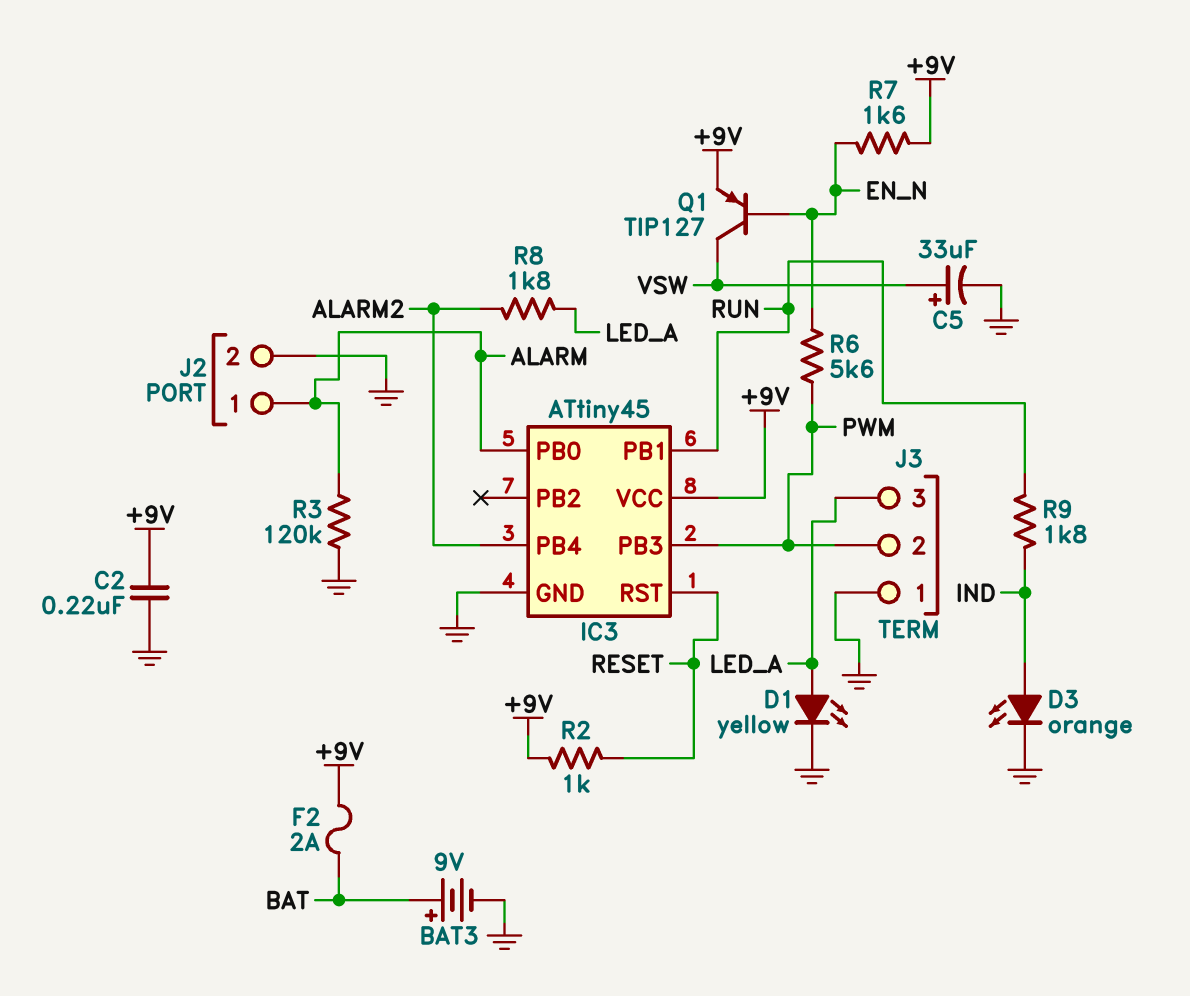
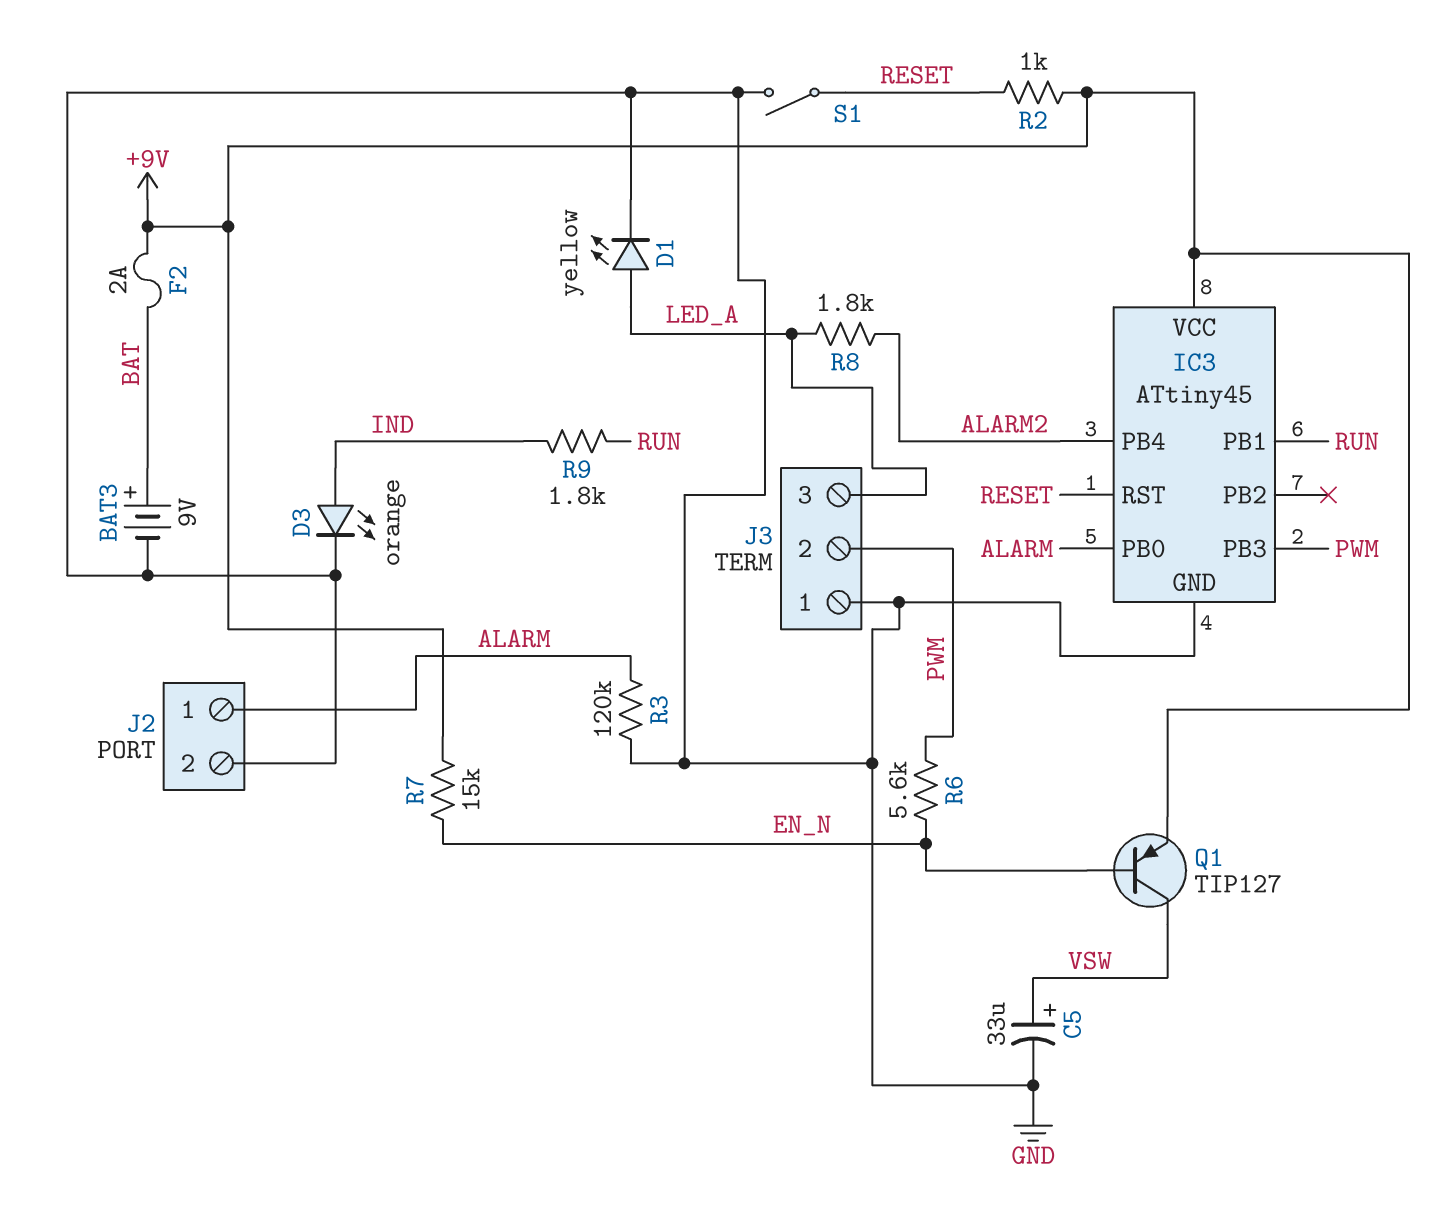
C2: 220nF (+9V, GND) -> none
R7: 1.6k (+9V, EN_N) -> 15k (+9V, EN_N)
S1: none -> switch (GND, RESET)

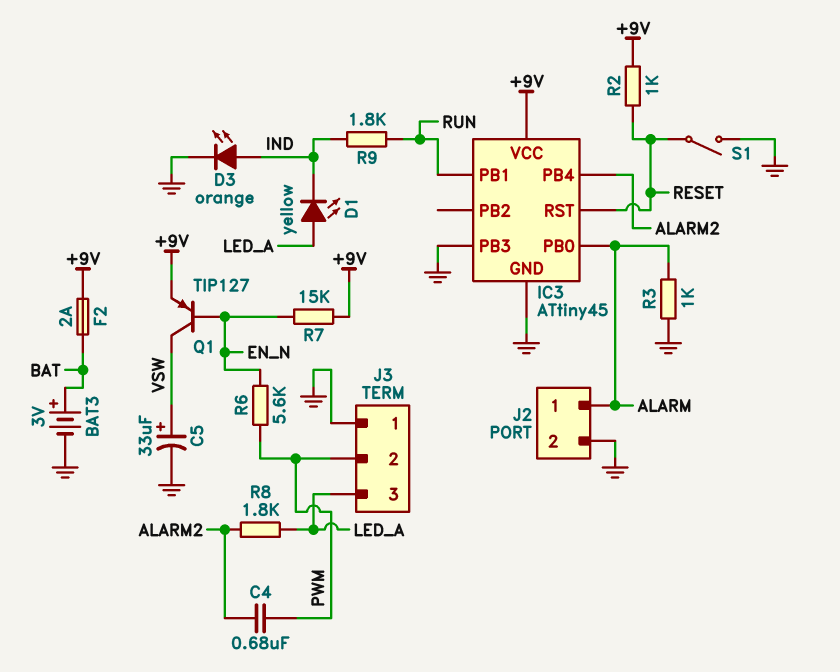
BAT3: 9V (plus BAT, minus GND) -> 3V (plus BAT, minus GND)
C4: none -> 680nF (ALARM2, PWM)
D1: LED yellow (A LED_A, K GND) -> LED yellow (A LED_A, K IND)
IC3 pin PB3: PWM -> GND
R3: 120k (ALARM, GND) -> 1k (ALARM, GND)

